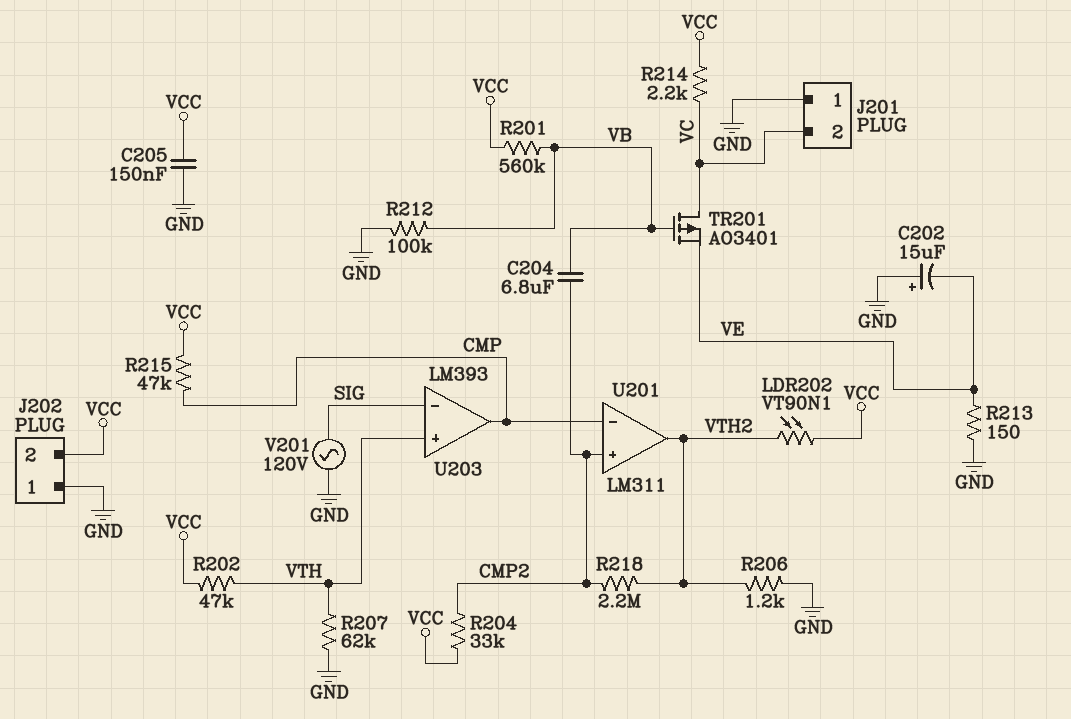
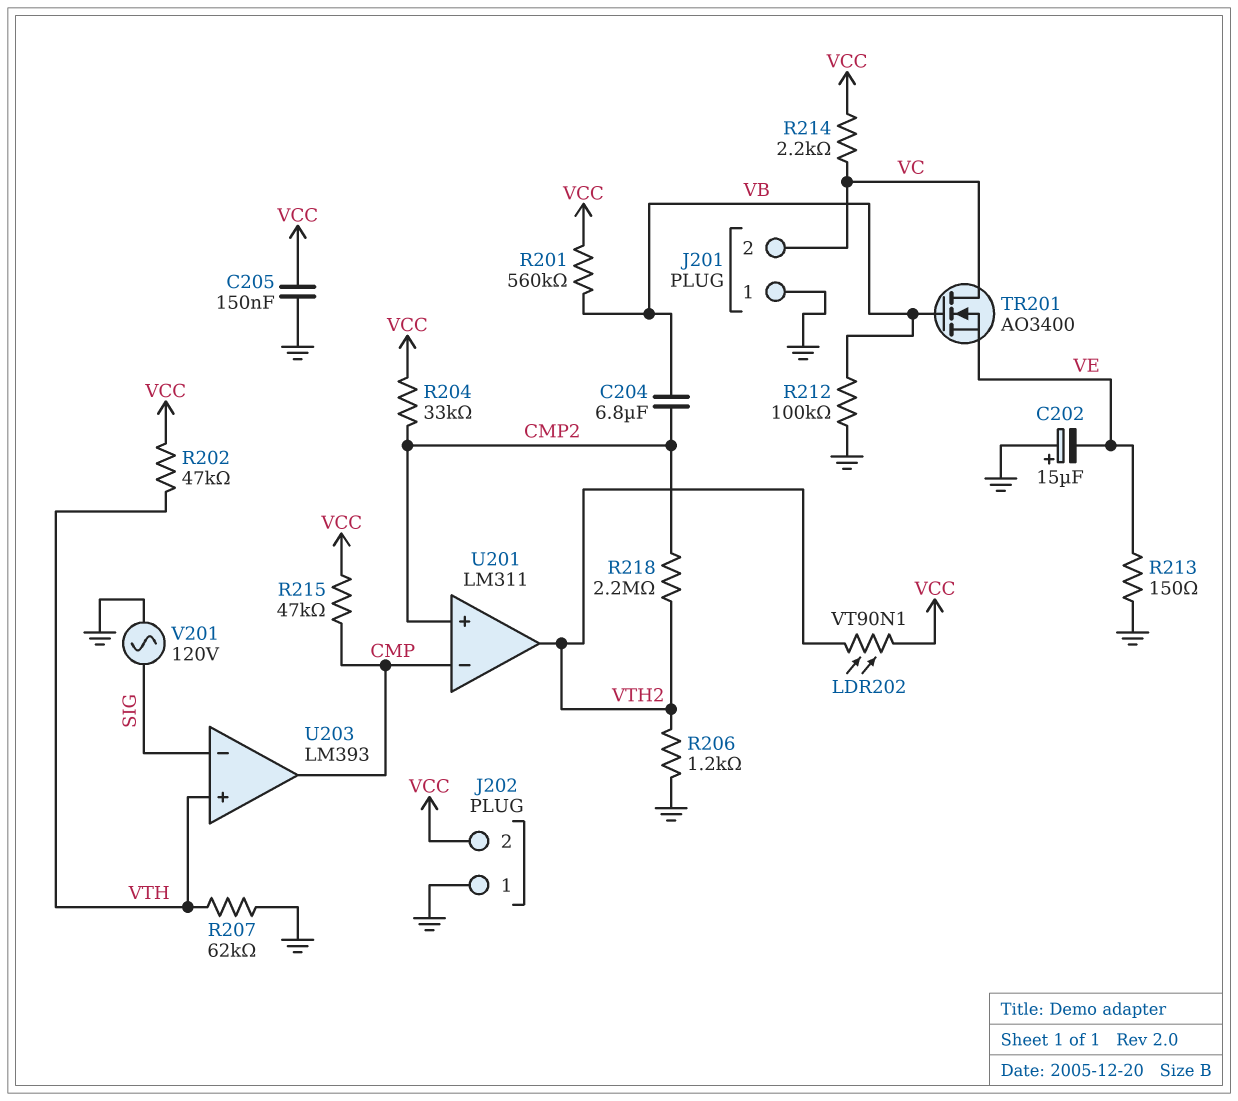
TR201: PMOS AO3401 (G VB, D VC, S VE) -> NMOS AO3400 (G VB, D VC, S VE)

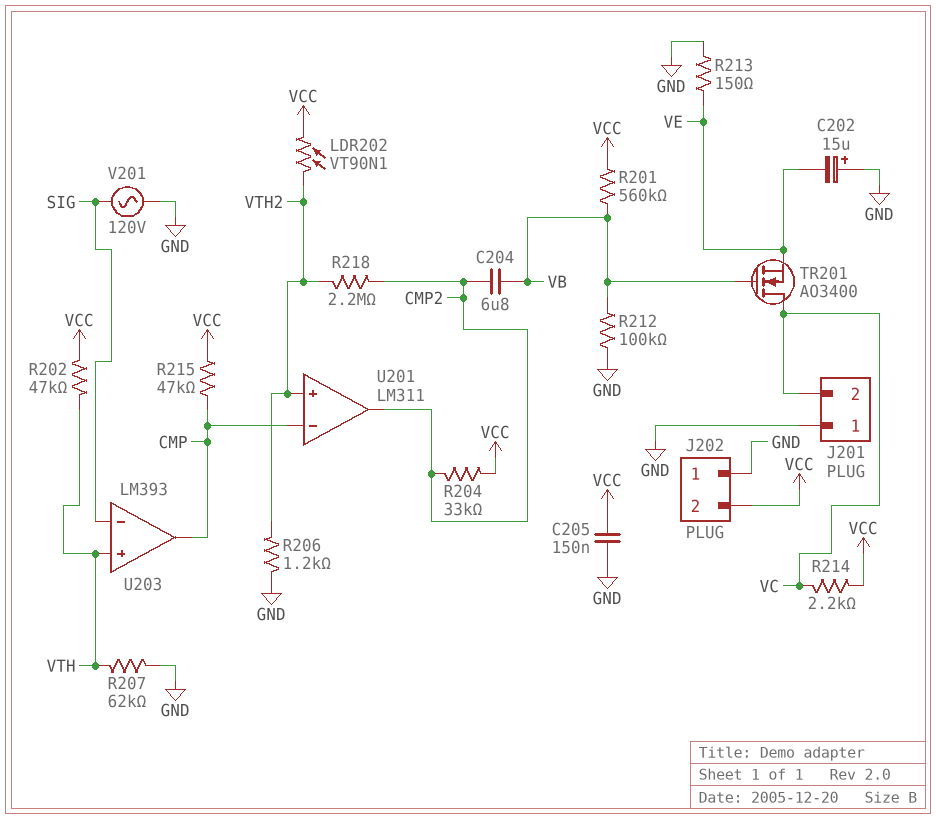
U201 pin in+: CMP2 -> VTH2
U201 pin out: VTH2 -> CMP2

